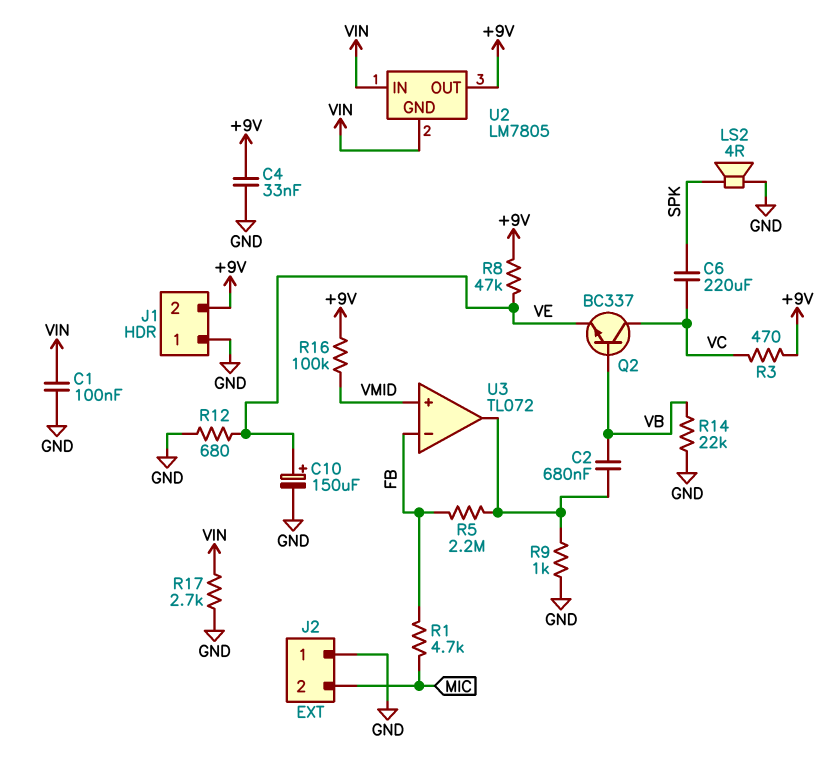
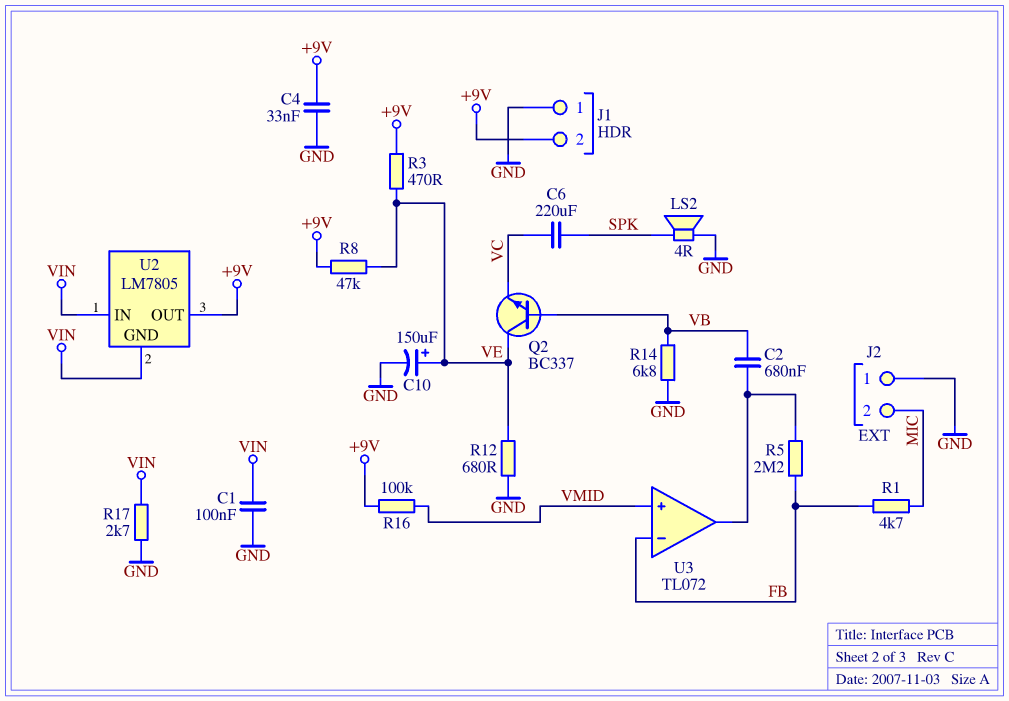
Q2: NPN BC337 (B VB, C VC, E VE) -> NPN BC337 (B VB, C VE, E VC)
R3: 470 (+9V, VC) -> 470 (+9V, VE)
R9: 1k (GND, U3/out) -> none
R14: 22k (GND, VB) -> 6.8k (GND, VB)

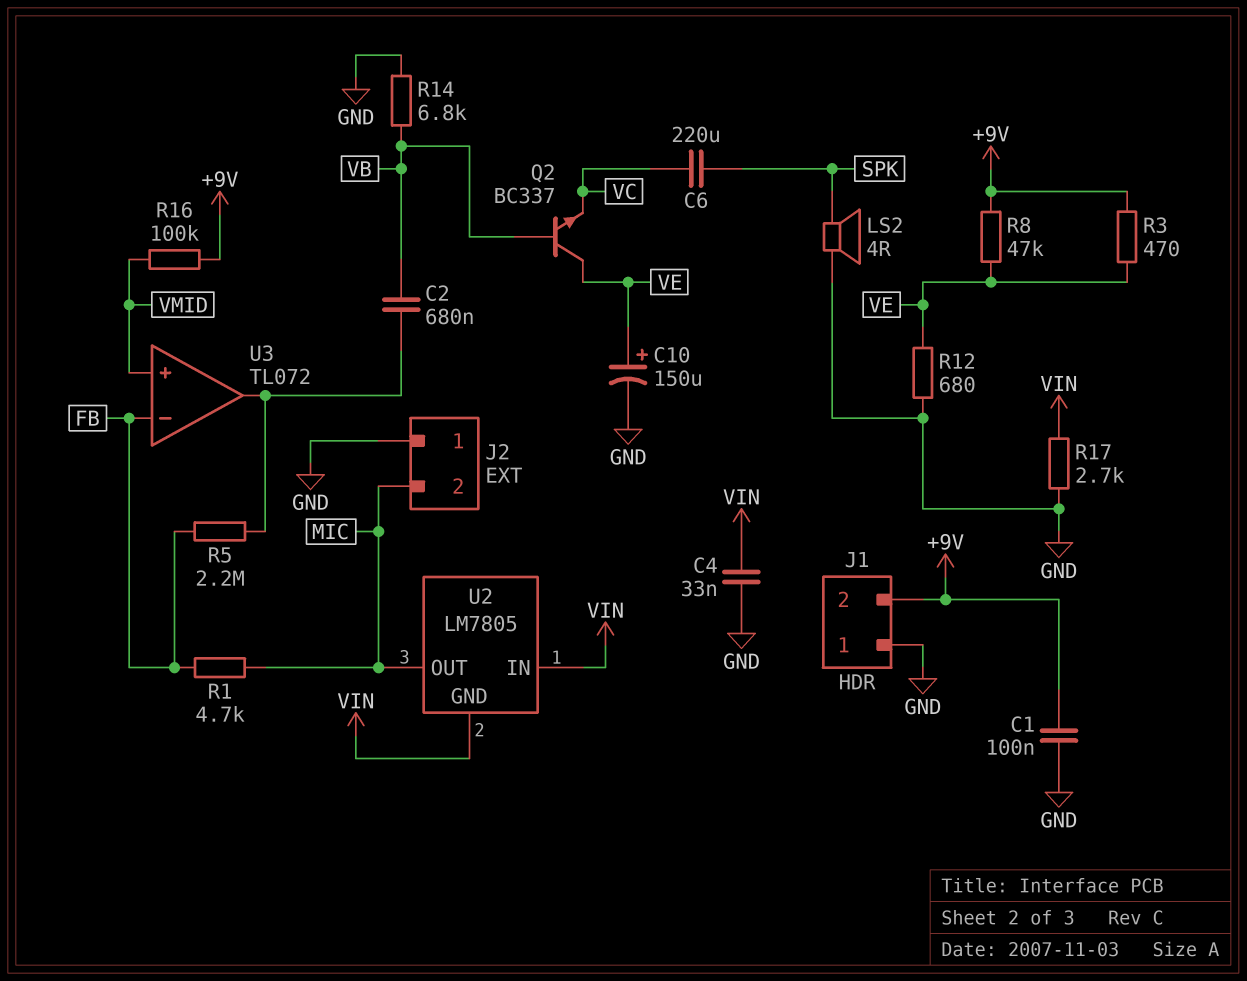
C1: 100nF (GND, VIN) -> 100nF (+9V, GND)
C4: 33nF (+9V, GND) -> 33nF (GND, VIN)
U2 pin OUT: +9V -> MIC

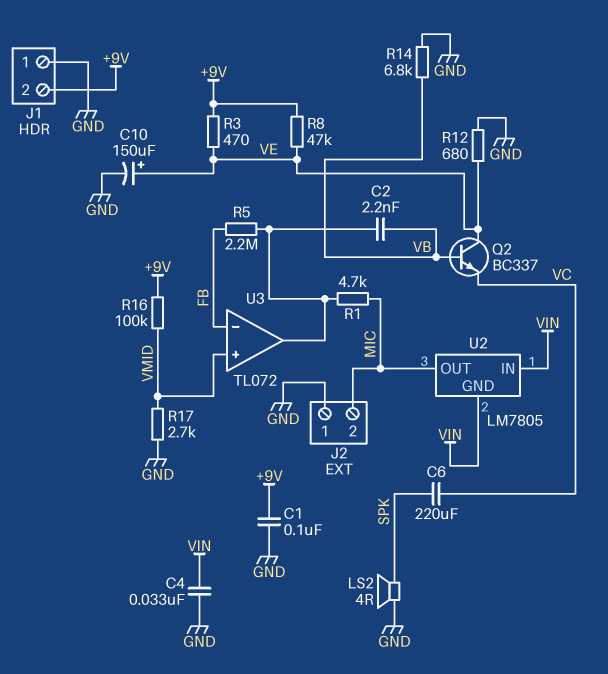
C2: 680nF (U3/out, VB) -> 2.2nF (U3/out, VB)
R1: 4.7k (FB, MIC) -> 4.7k (MIC, U3/out)
R17: 2.7k (GND, VIN) -> 2.7k (GND, VMID)

